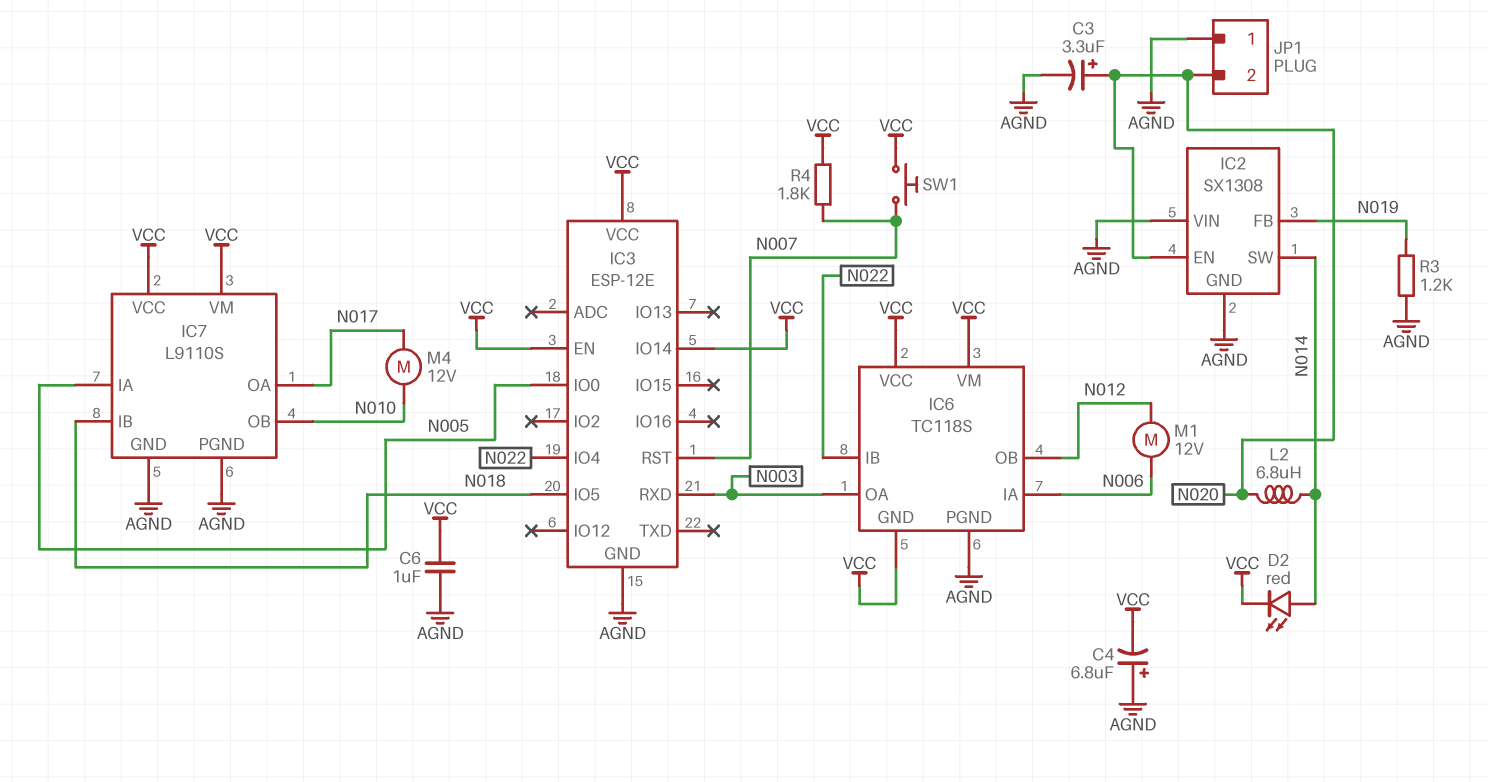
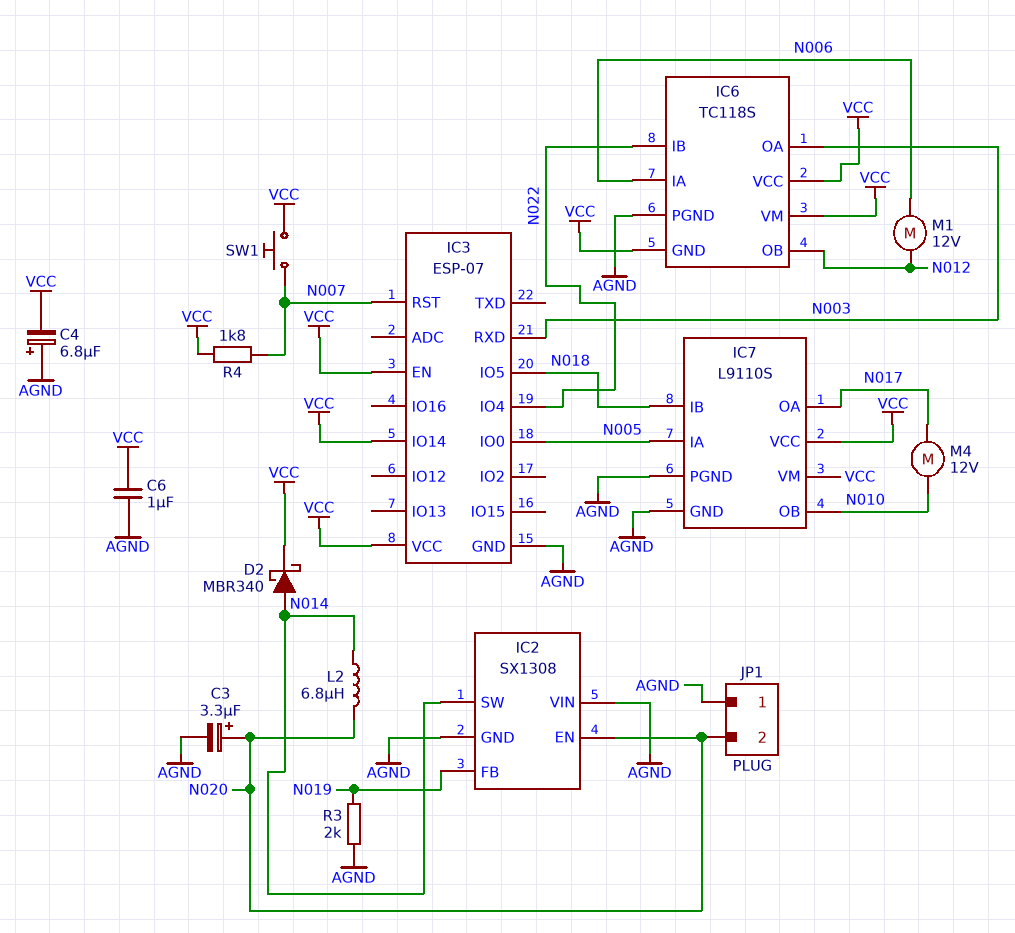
D2: LED red (A N014, K VCC) -> schottky MBR340 (A N014, K VCC)
IC3: ESP-12E -> ESP-07
R3: 1.2k (AGND, N019) -> 2k (AGND, N019)

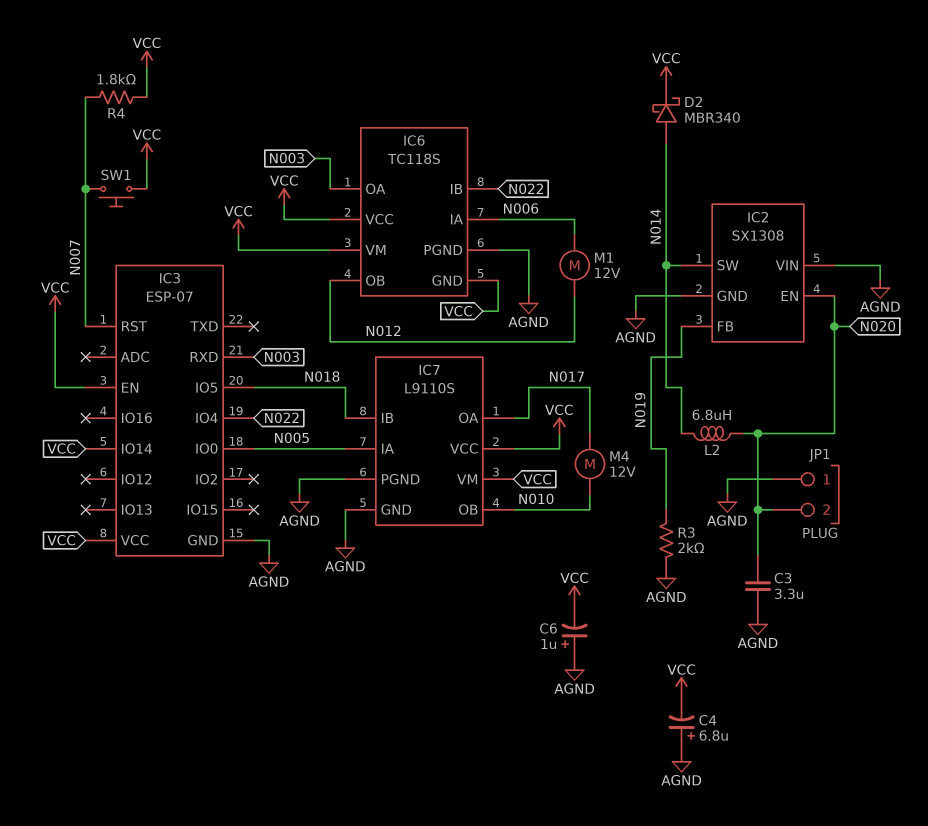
C3: 3.3uF (plus N020, minus AGND) -> 3.3uF (AGND, N020)
C6: 1uF (AGND, VCC) -> 1uF (plus AGND, minus VCC)

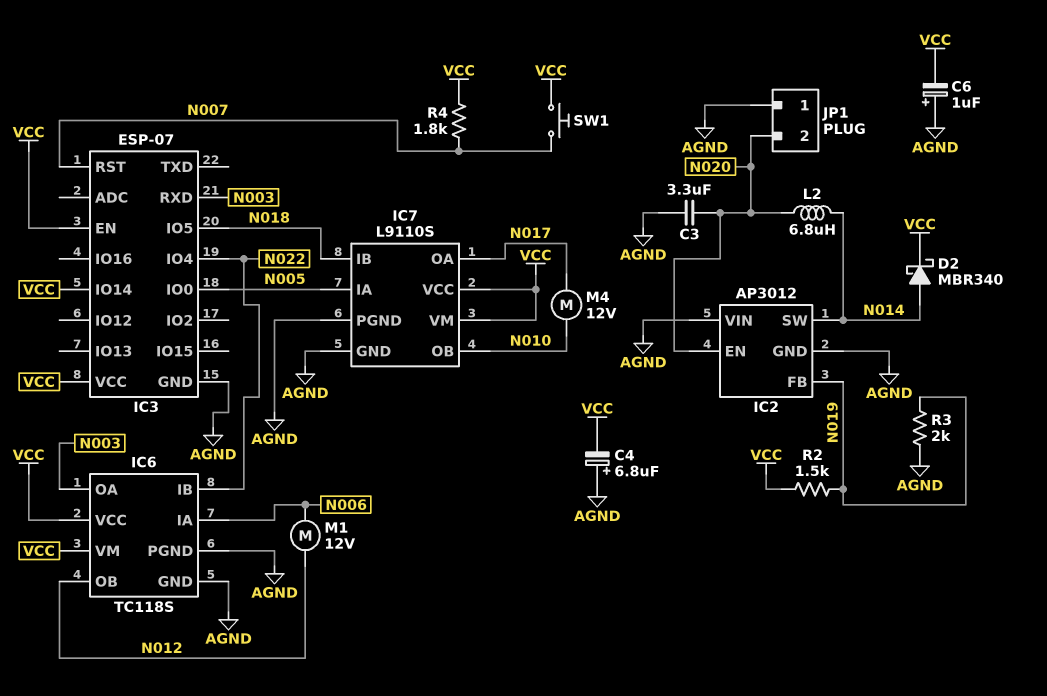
IC2: SX1308 -> AP3012
IC6 pin GND: VCC -> AGND
R2: none -> 1.5k (N019, VCC)

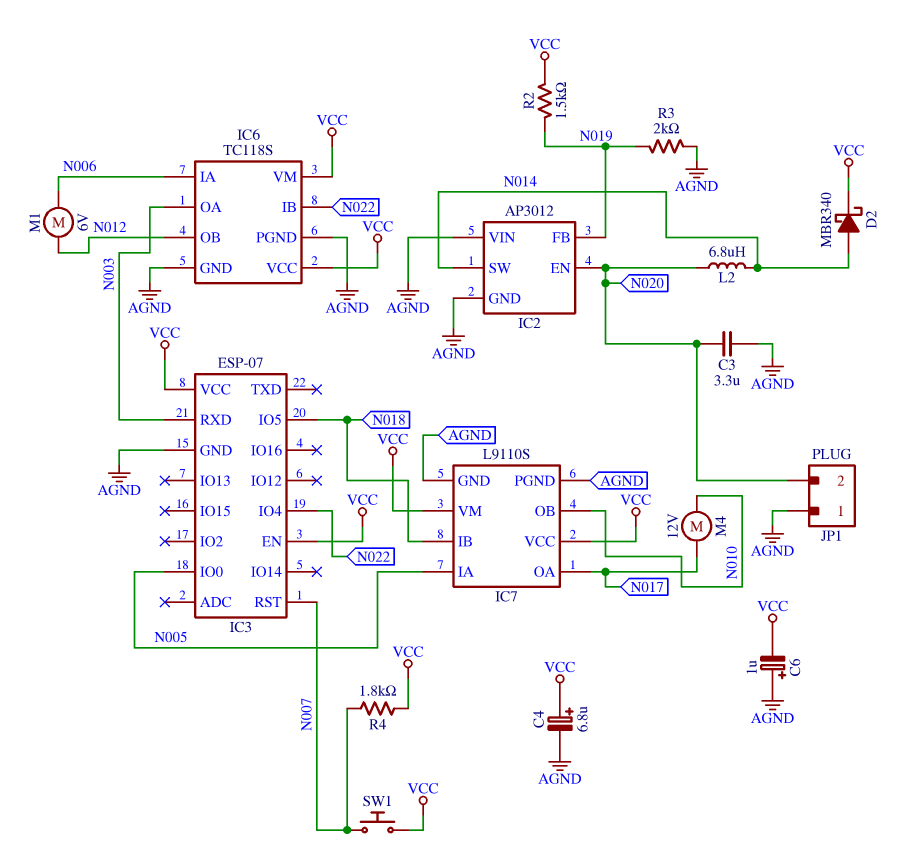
C4: 6.8uF (plus AGND, minus VCC) -> 6.8uF (plus VCC, minus AGND)
IC3 pin IO14: VCC -> none
M1: motor 12V (N006, N012) -> motor 6V (N006, N012)

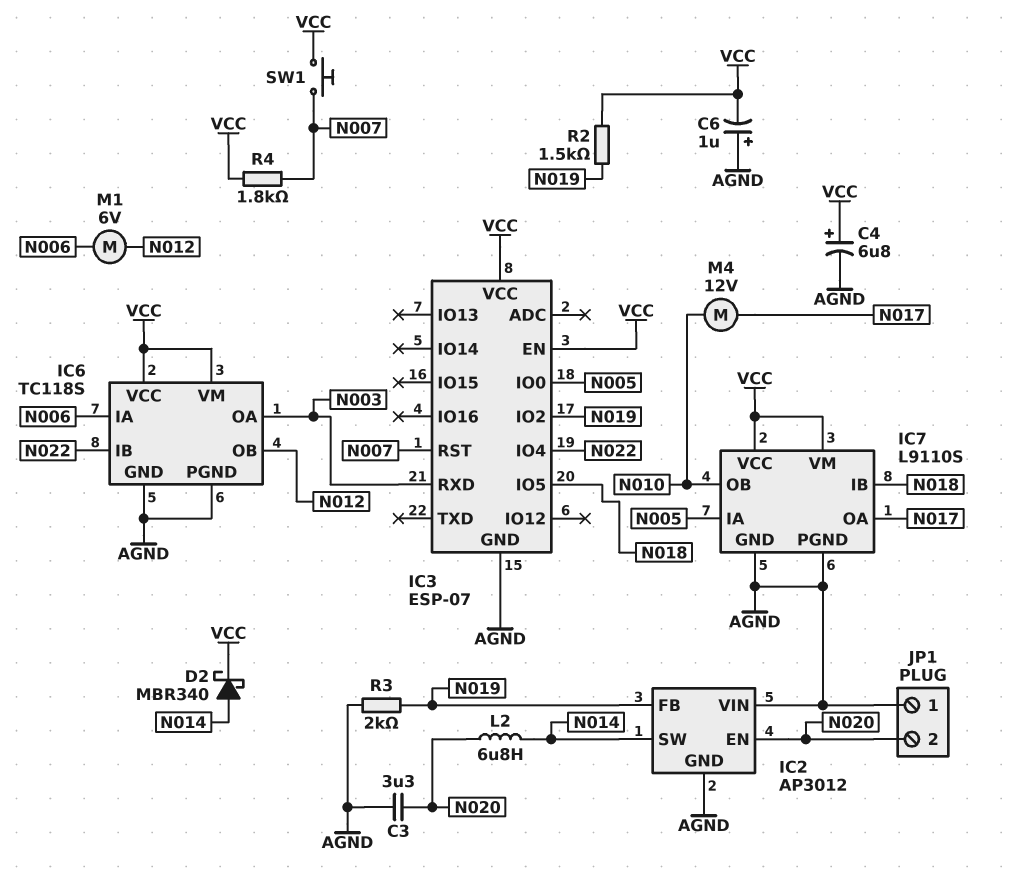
IC3 pin IO2: none -> N019

